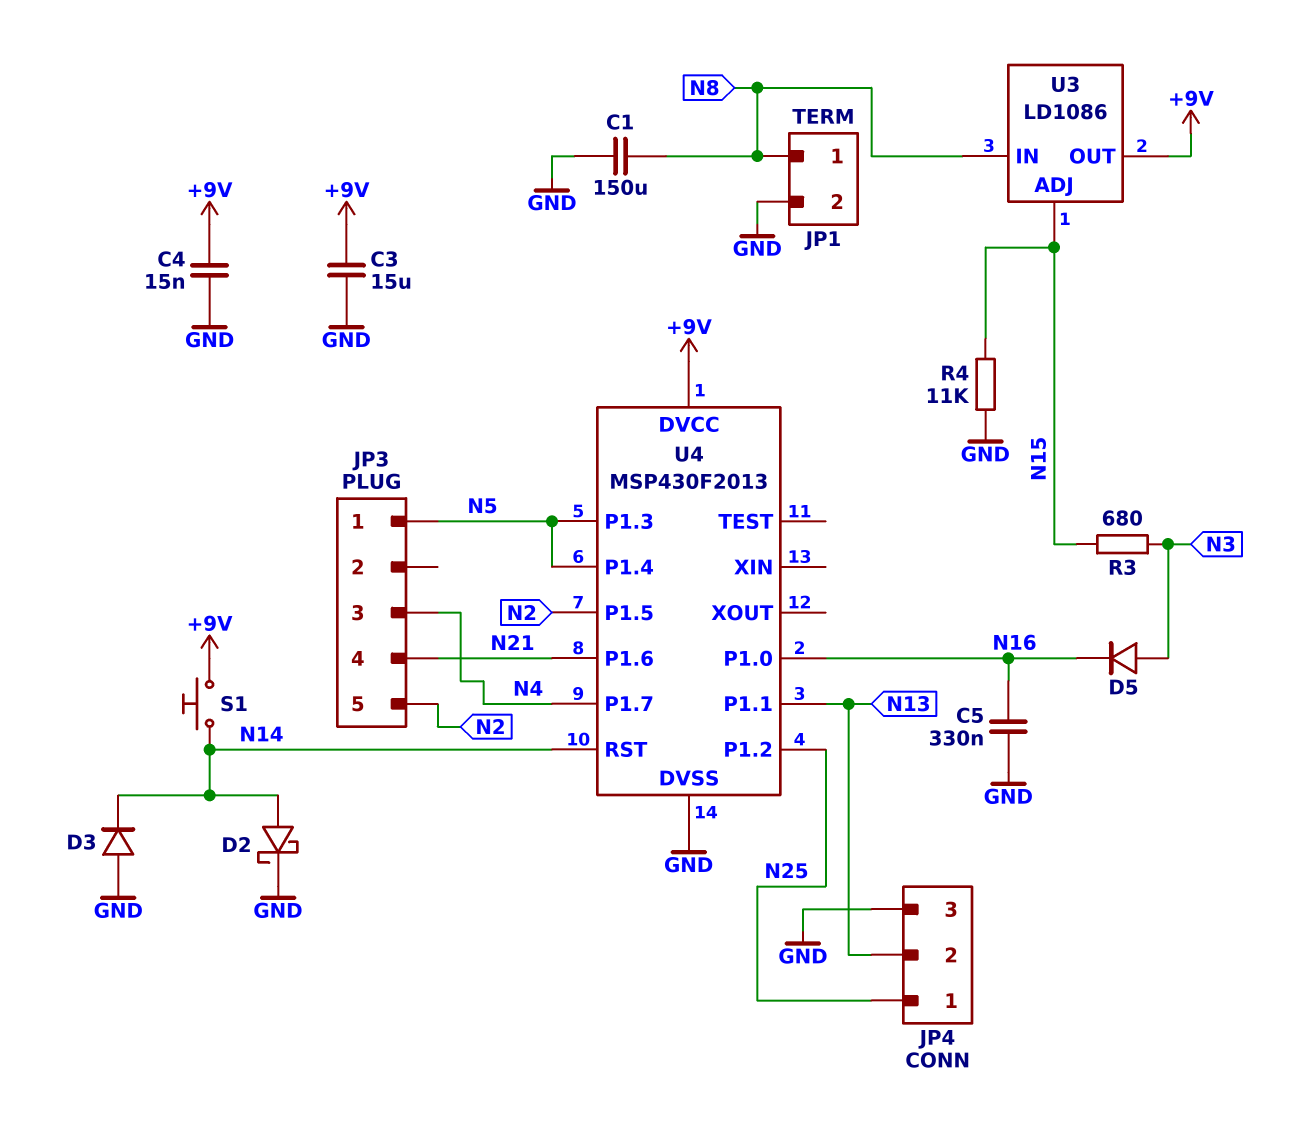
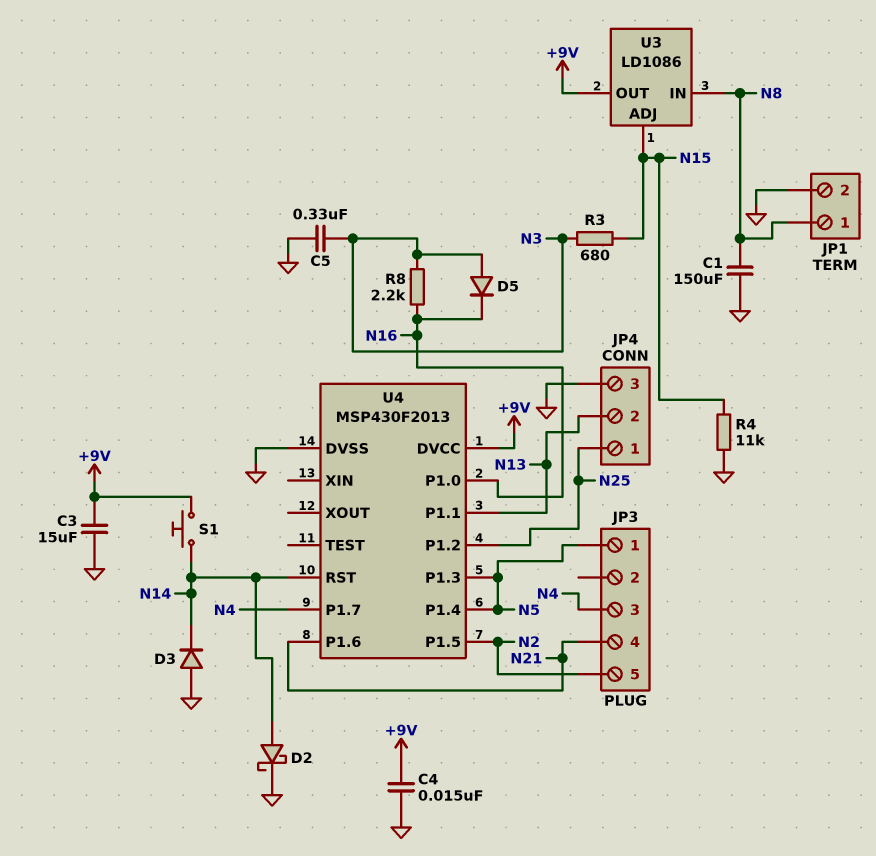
C5: 330nF (GND, N16) -> 330nF (GND, N3)
R8: none -> 2.2k (N3, N16)

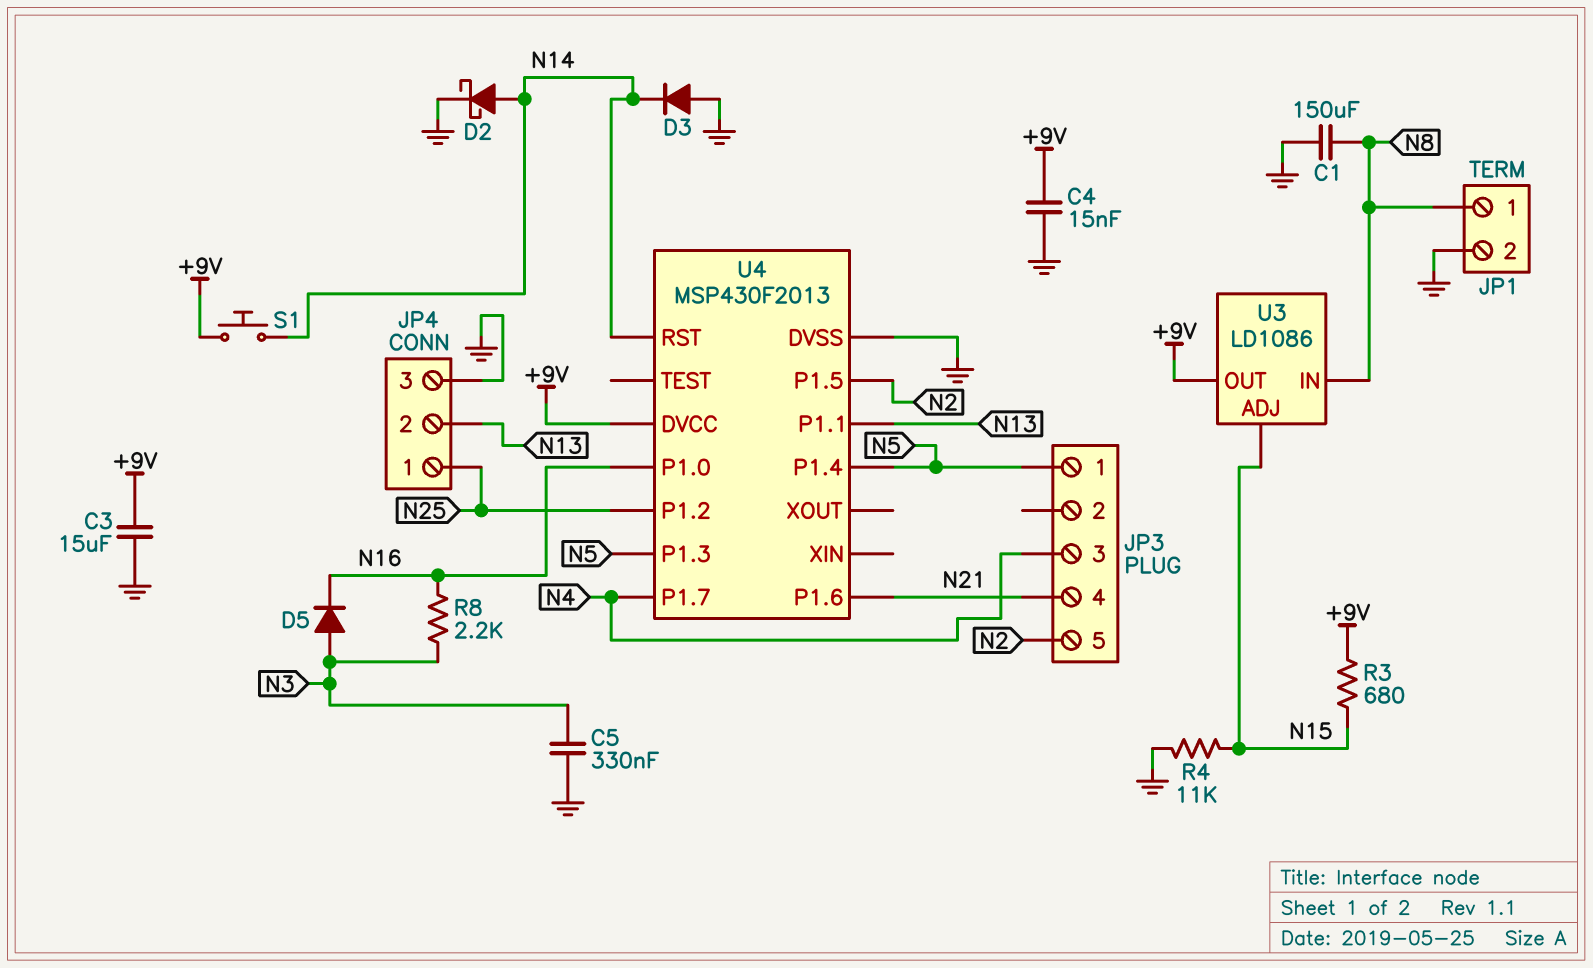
R3: 680 (N3, N15) -> 680 (+9V, N15)

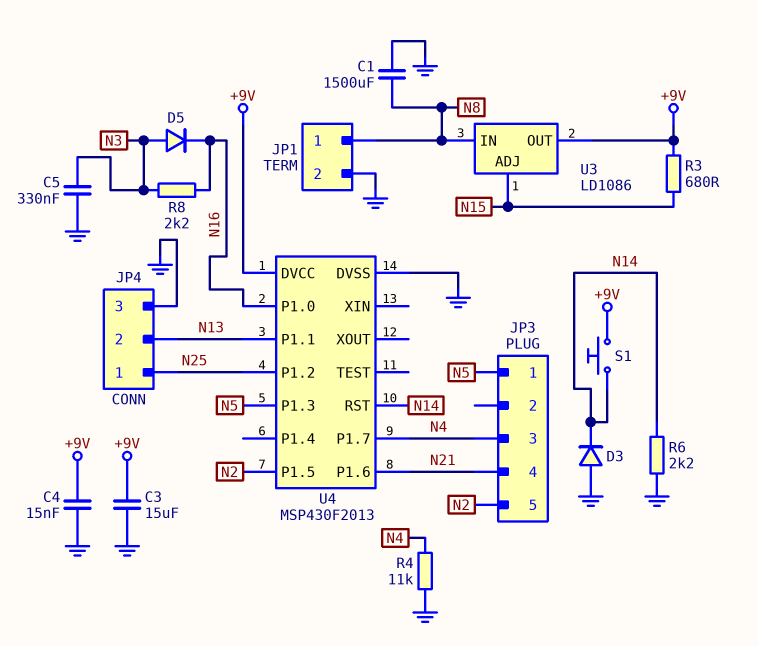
C1: 150uF (GND, N8) -> 1500uF (GND, N8)
D2: schottky (A N14, K GND) -> none
R4: 11k (GND, N15) -> 11k (GND, N4)
R6: none -> 2.2k (GND, N14)
U4 pin P1.4: N5 -> none

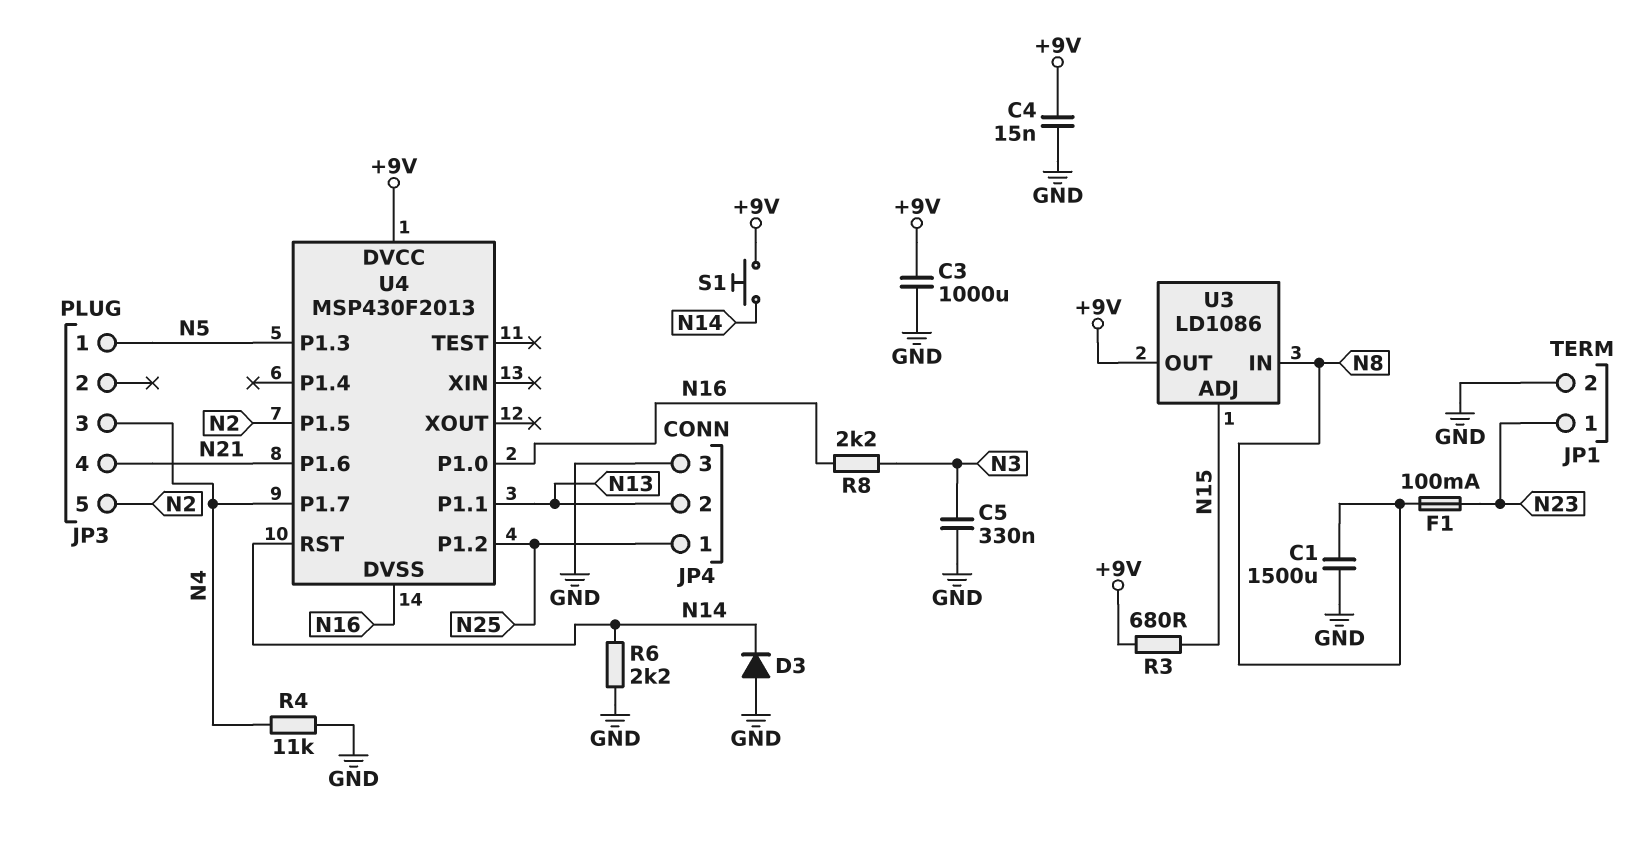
C3: 15uF (+9V, GND) -> 1000uF (+9V, GND)
D5: diode (A N3, K N16) -> none
F1: none -> 100mA (N8, N23)
JP1 pin 1: N8 -> N23
U4 pin DVSS: GND -> N16

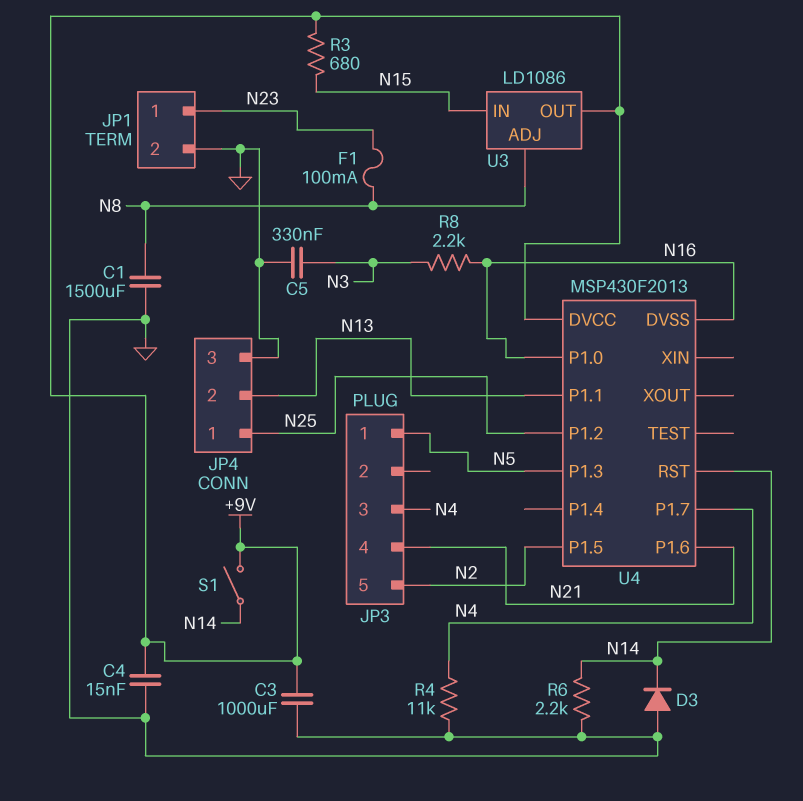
S1: button (+9V, N14) -> switch (+9V, N14)
U3 pin ADJ: N15 -> N8
U3 pin IN: N8 -> N15

